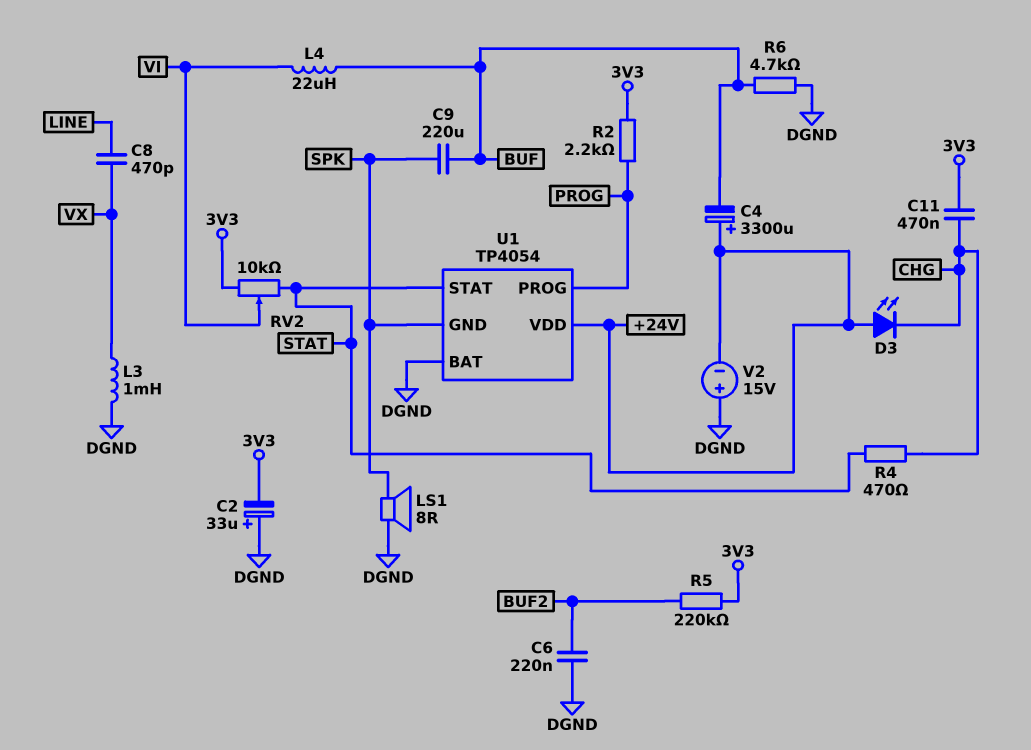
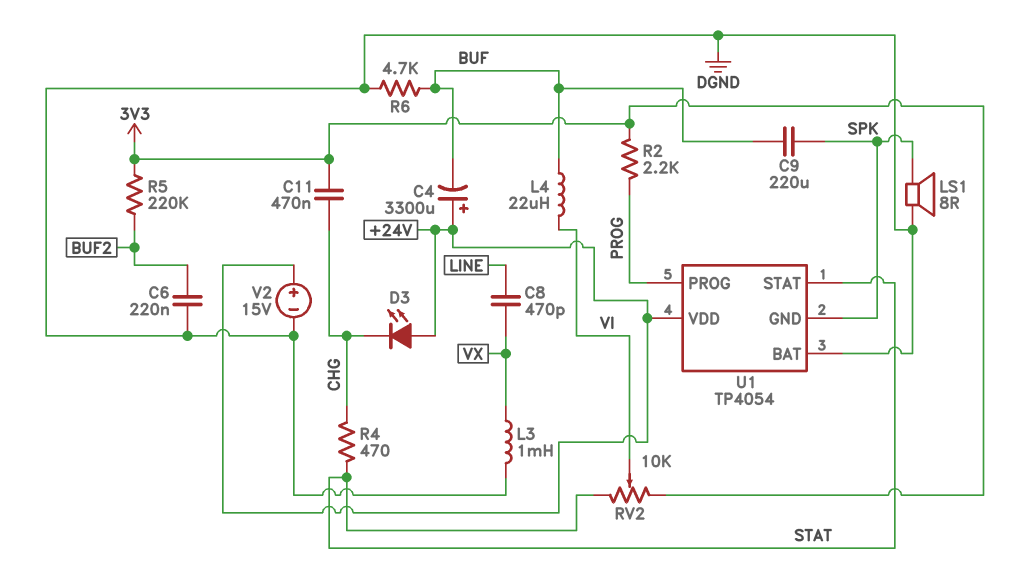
C2: 33uF (plus DGND, minus 3V3) -> none
V2: 15V (plus DGND, minus +24V) -> 15V (plus +24V, minus DGND)

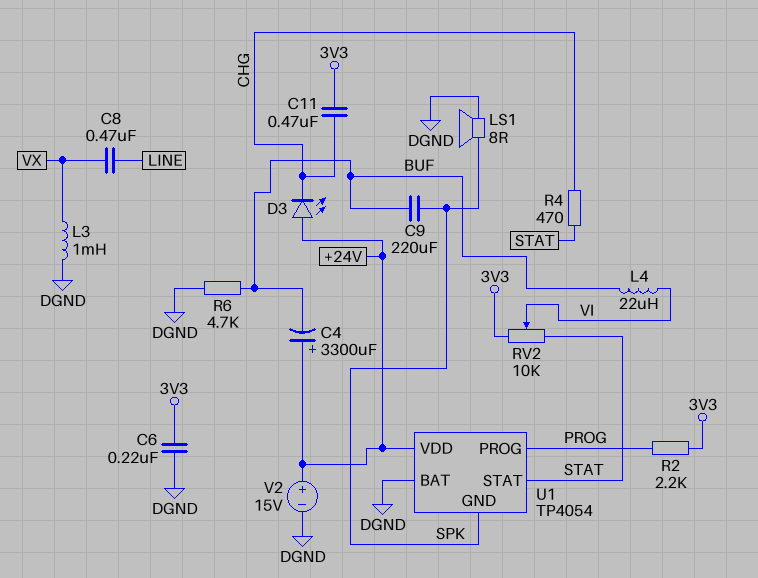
C6: 220nF (BUF2, DGND) -> 220nF (3V3, DGND)
C8: 470pF (LINE, VX) -> 470nF (LINE, VX)
R5: 220k (3V3, BUF2) -> none

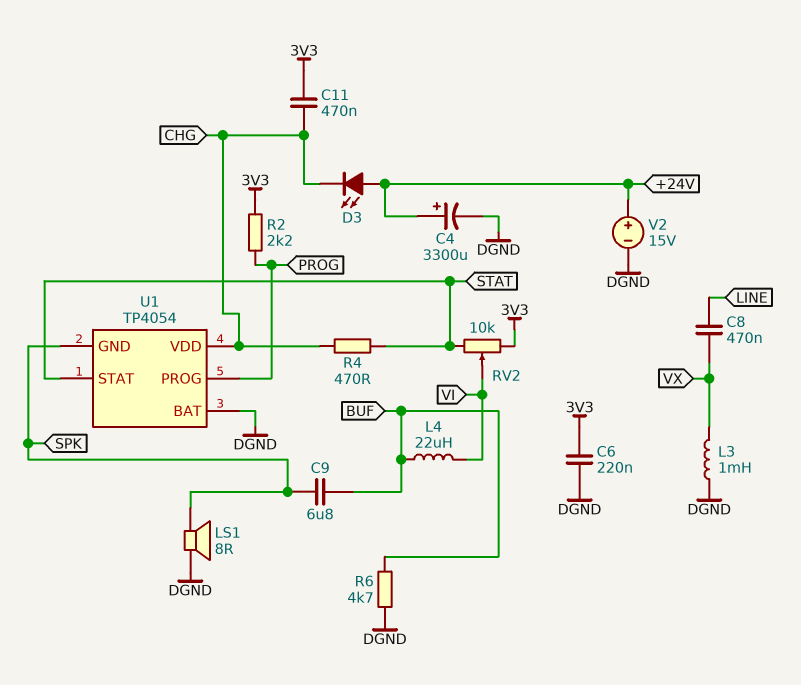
C4: 3300uF (plus +24V, minus BUF) -> 3300uF (plus +24V, minus DGND)
C9: 220uF (BUF, SPK) -> 6.8uF (BUF, SPK)
U1 pin VDD: +24V -> CHG

